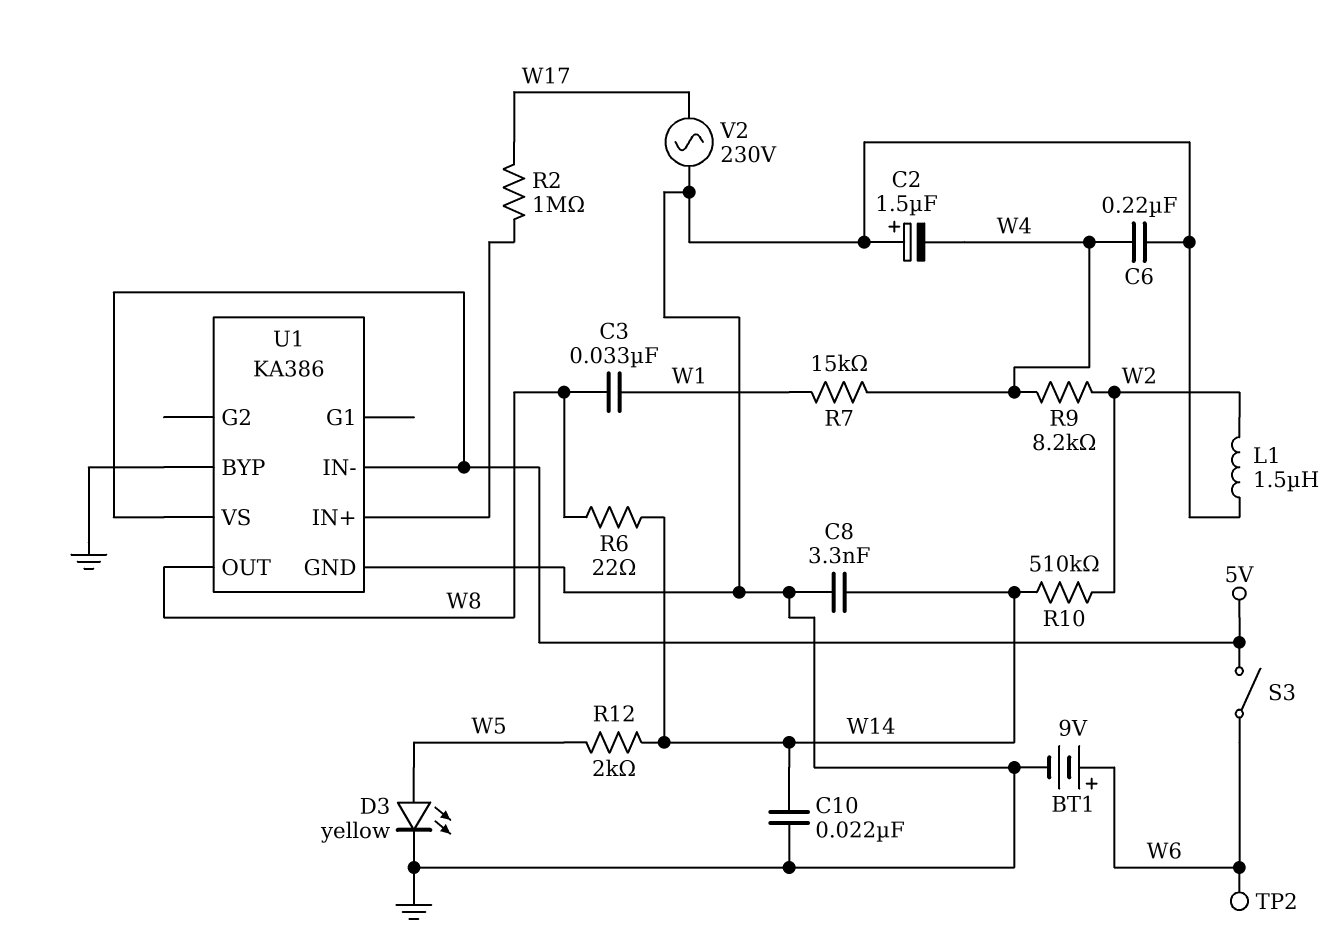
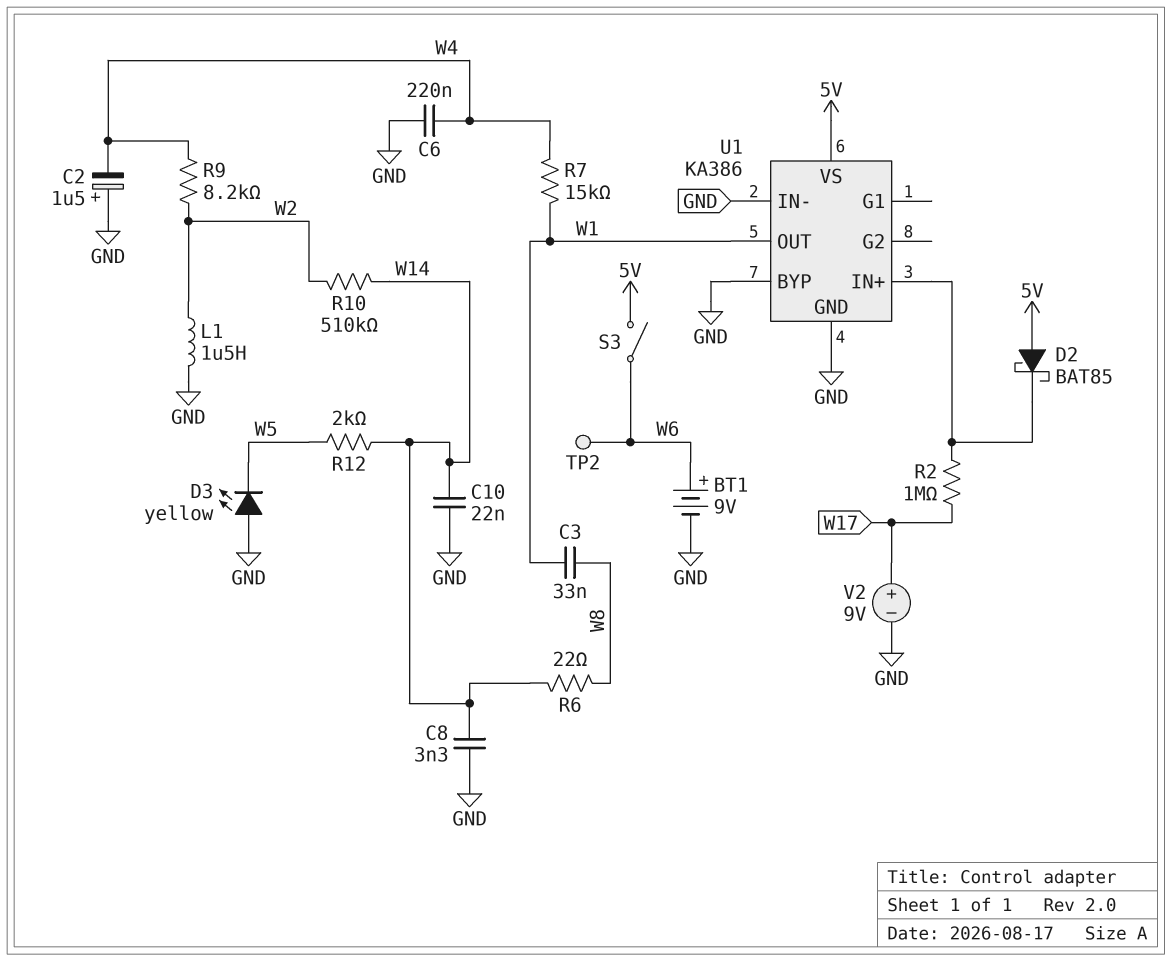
D2: none -> schottky BAT85 (A 5V, K U1/IN+)
D3: LED yellow (A W5, K GND) -> LED yellow (A GND, K W5)
U1 pin IN-: 5V -> GND
U1 pin OUT: W8 -> W1
V2: AC 230V (GND, W17) -> 9V (plus W17, minus GND)

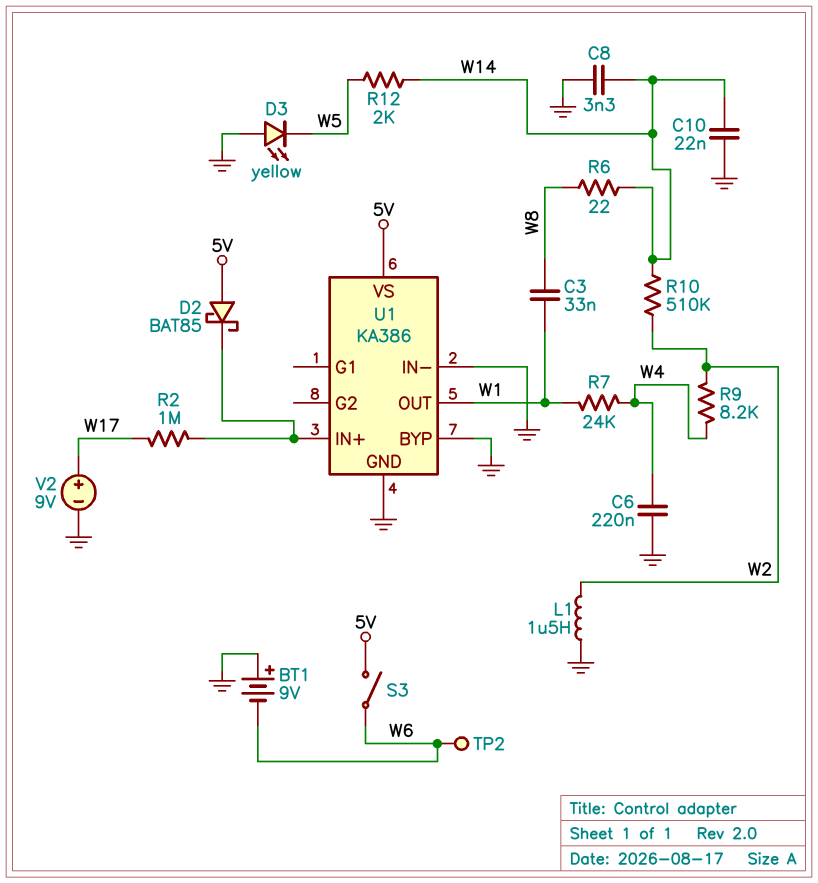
BT1: 9V (plus W6, minus GND) -> 9V (plus GND, minus W6)
C2: 1.5uF (plus GND, minus W4) -> none
R7: 15k (W1, W4) -> 24k (W1, W4)

